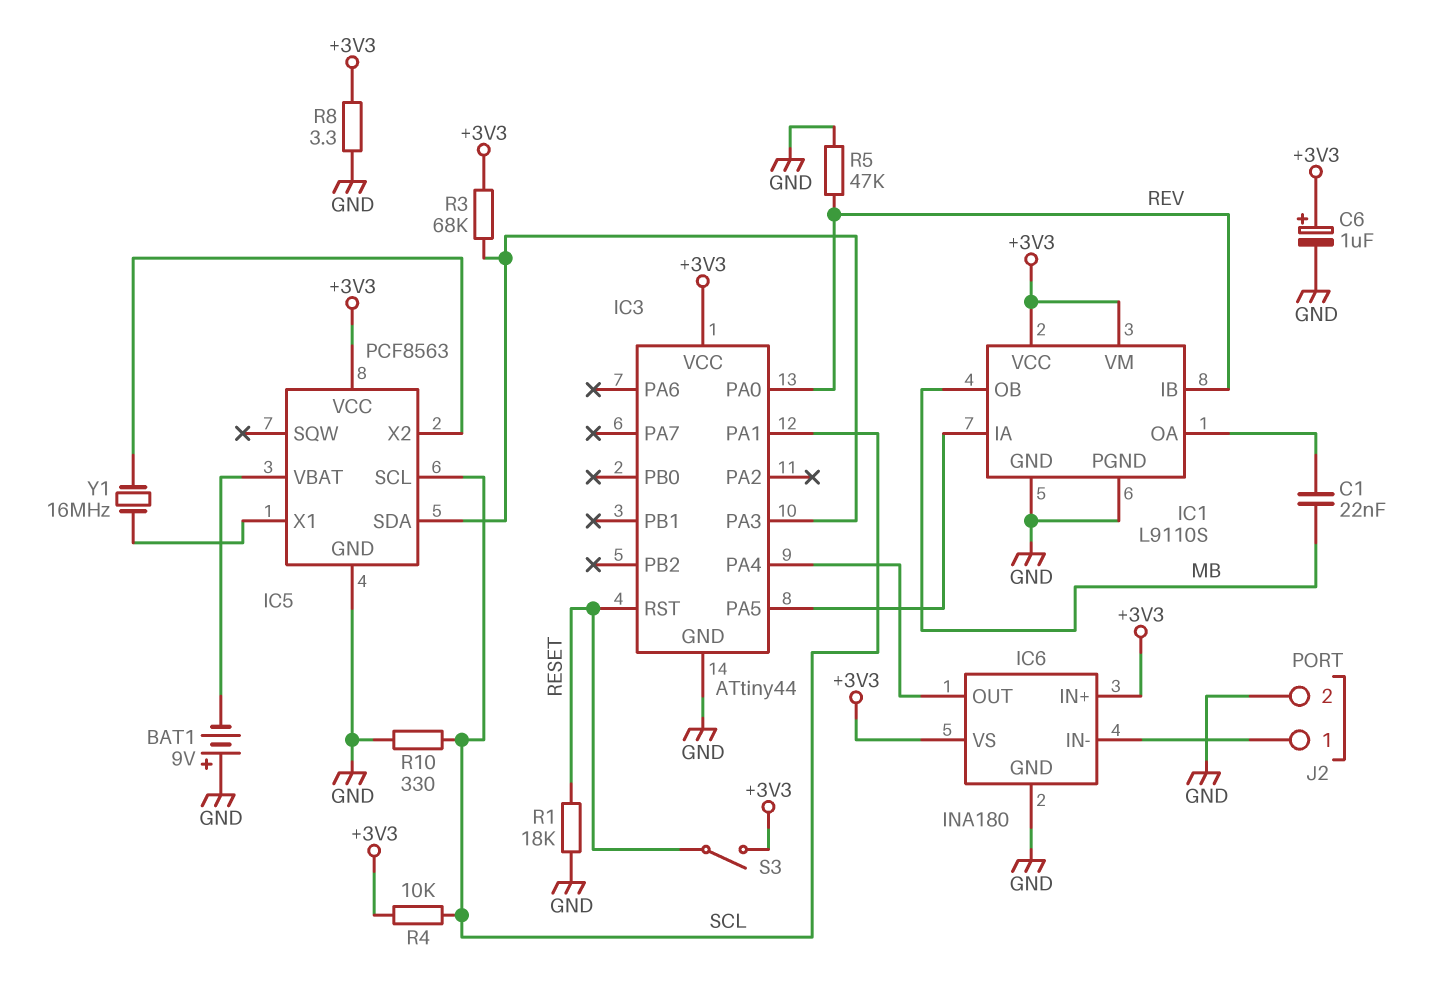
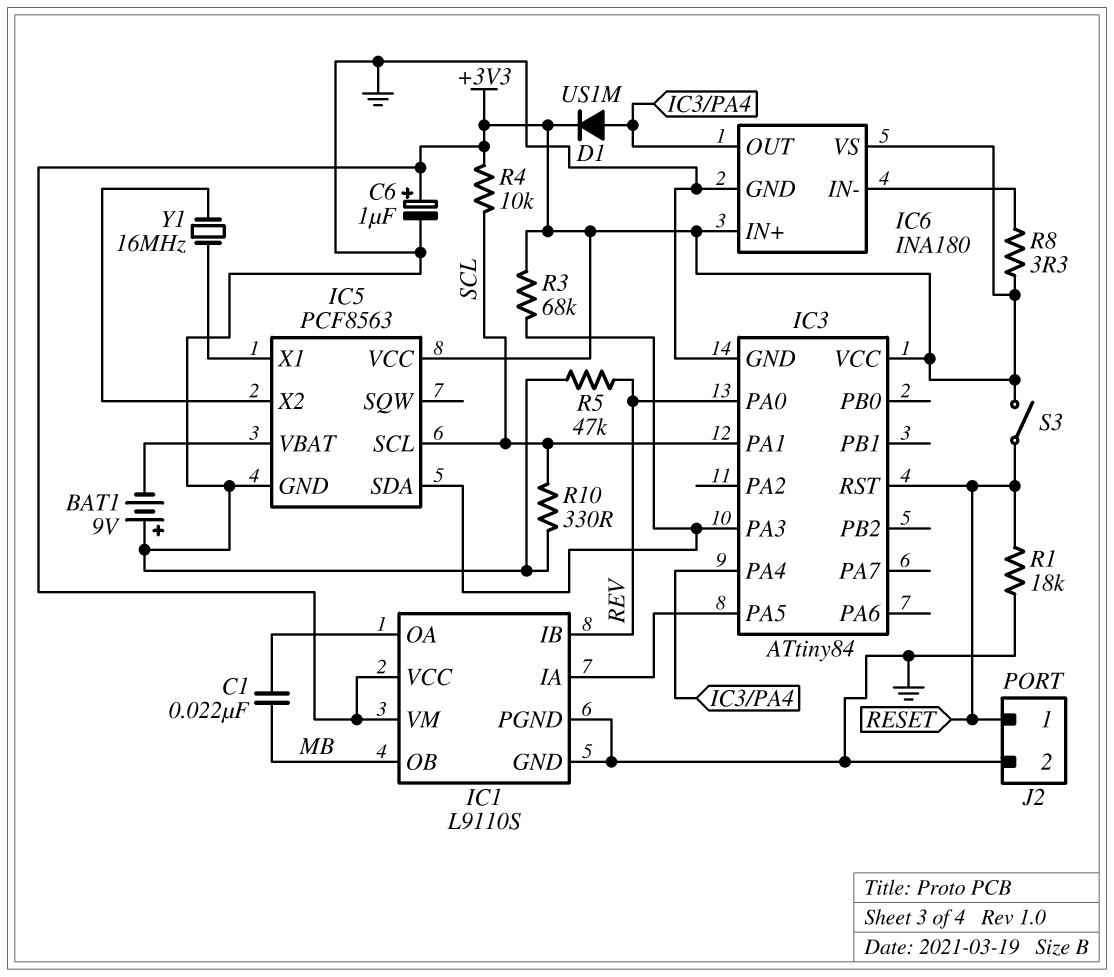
D1: none -> diode US1M (A IC3/PA4, K +3V3)
IC3: ATtiny44 -> ATtiny84
J2 pin 1: IC6/IN- -> RESET
R8: 3.3 (+3V3, GND) -> 3.3 (+3V3, IC6/IN-)

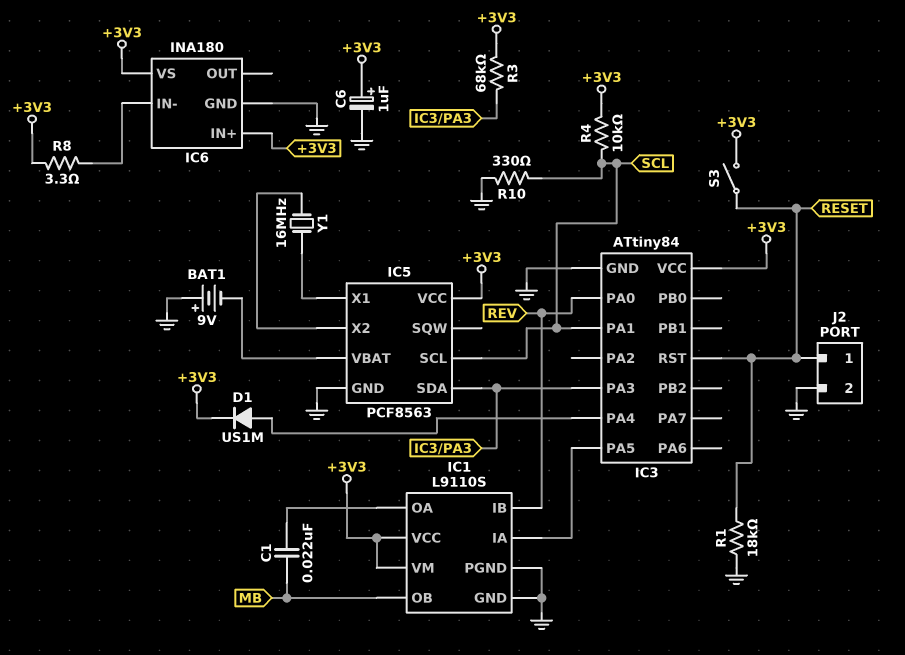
IC6 pin OUT: IC3/PA4 -> none
R5: 47k (GND, REV) -> none

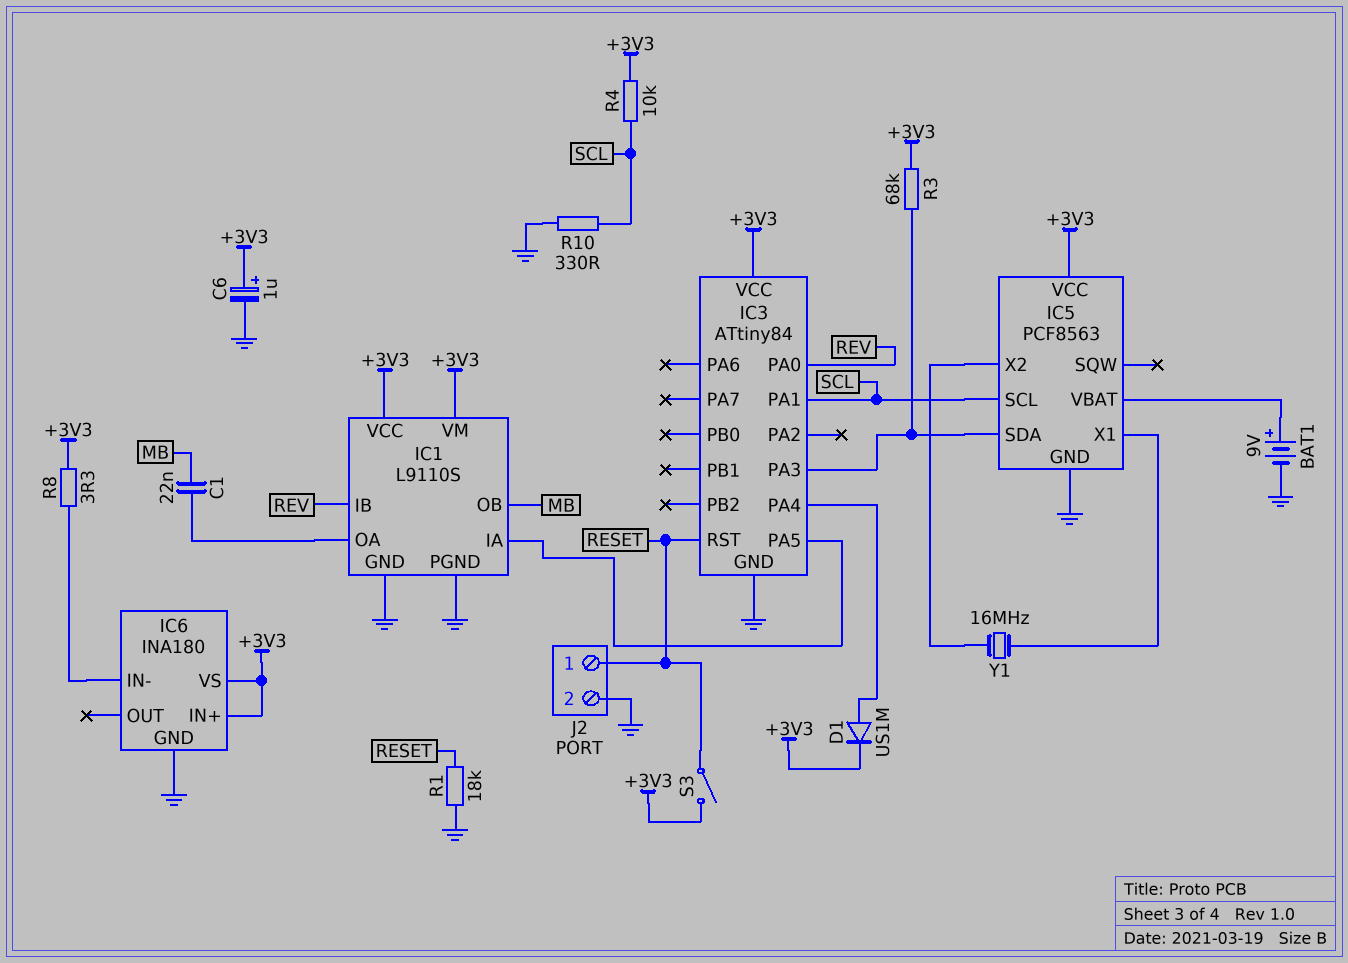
BAT1: 9V (plus GND, minus IC5/VBAT) -> 9V (plus IC5/VBAT, minus GND)

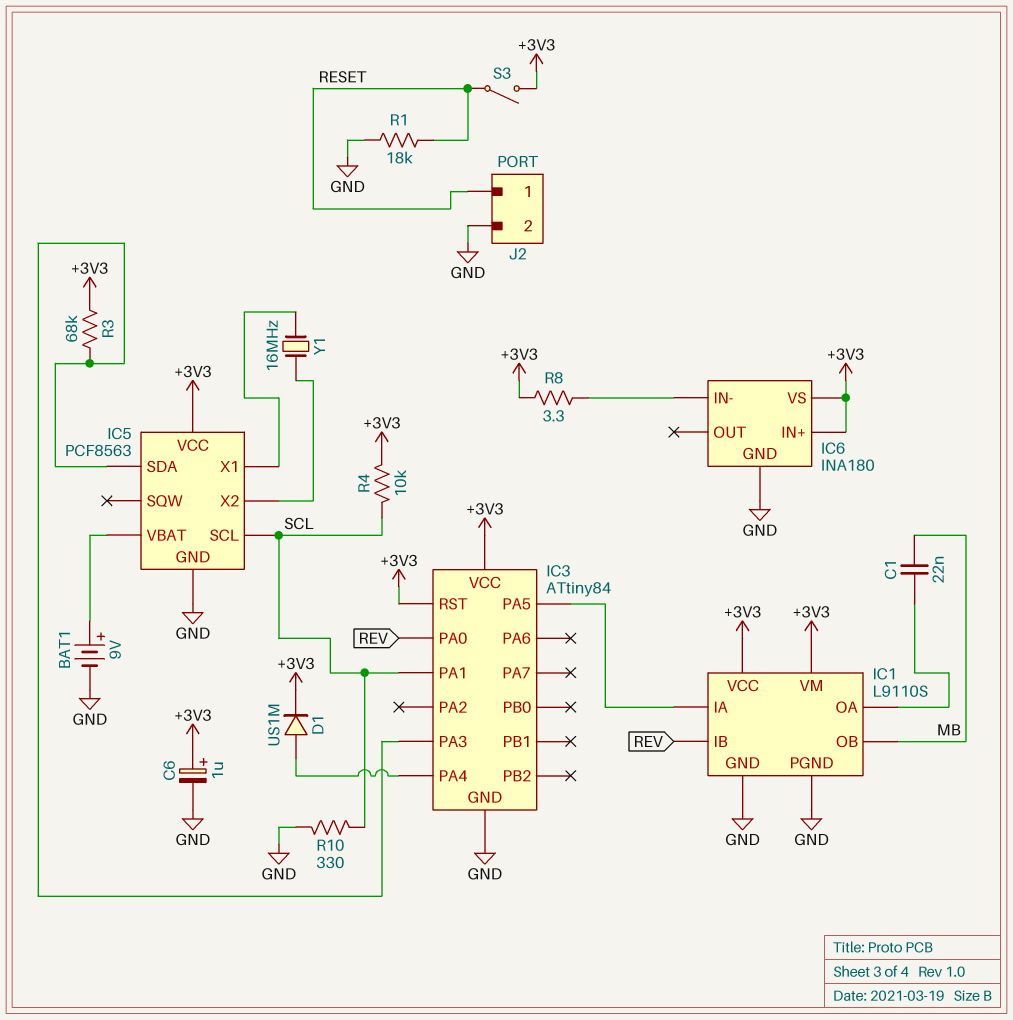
IC3 pin RST: RESET -> +3V3

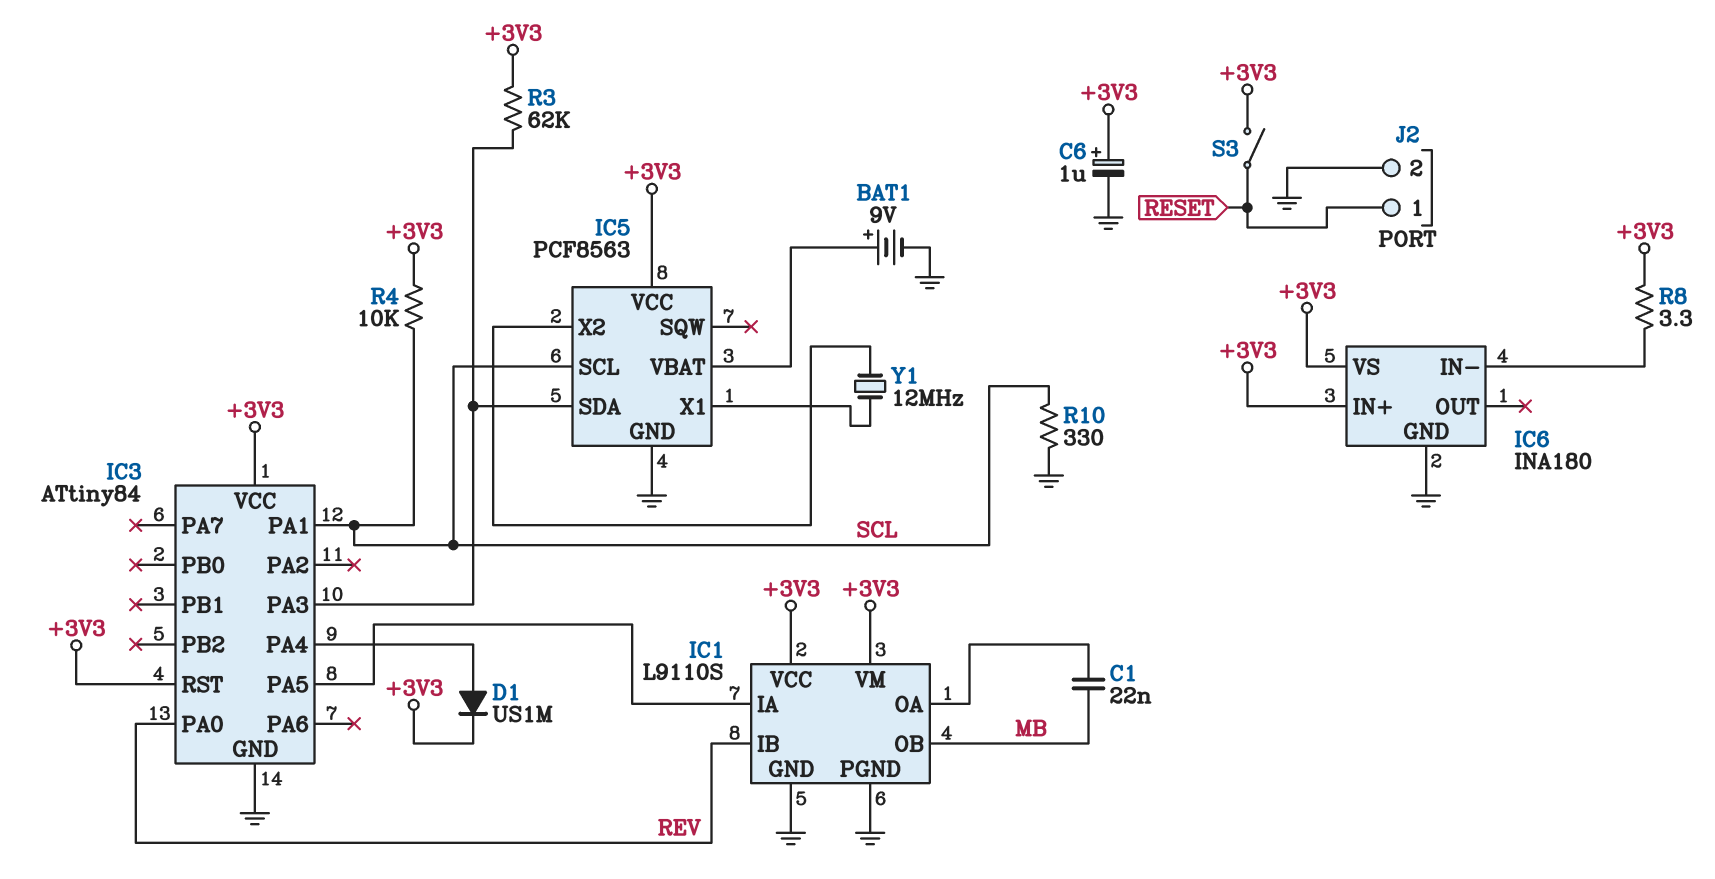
R1: 18k (GND, RESET) -> none
R3: 68k (+3V3, IC3/PA3) -> 62k (+3V3, IC3/PA3)
Y1: 16MHz (IC5/X1, IC5/X2) -> 12MHz (IC5/X1, IC5/X2)

